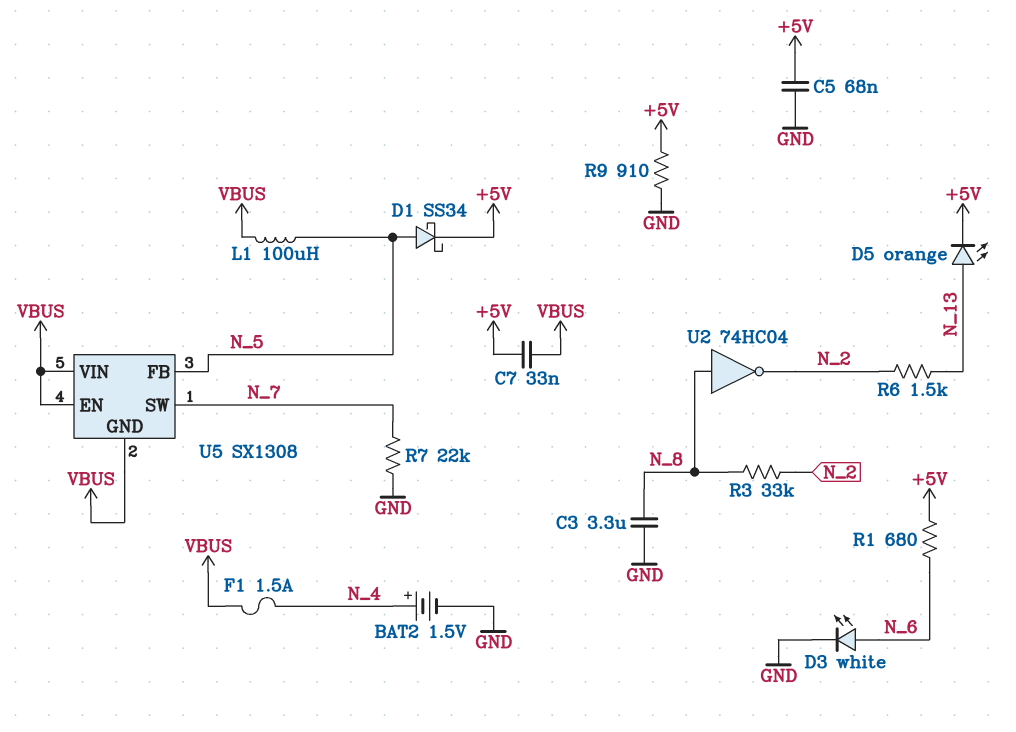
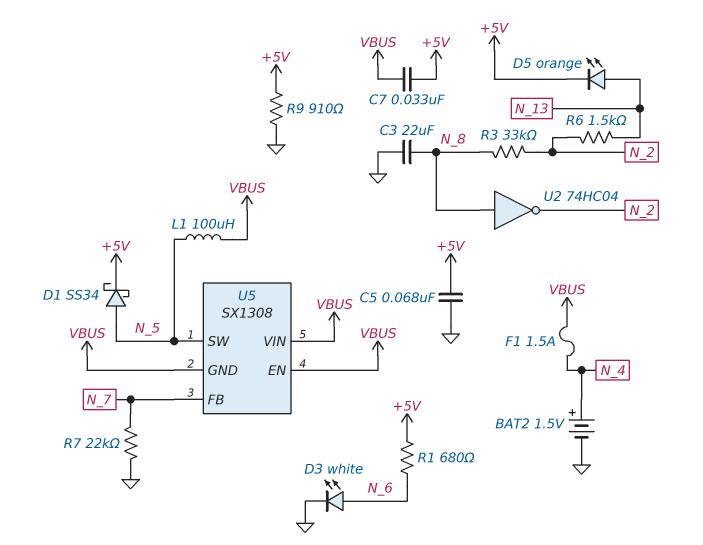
C3: 3.3uF (GND, N_8) -> 22uF (GND, N_8)
U5 pin FB: N_5 -> N_7
U5 pin SW: N_7 -> N_5

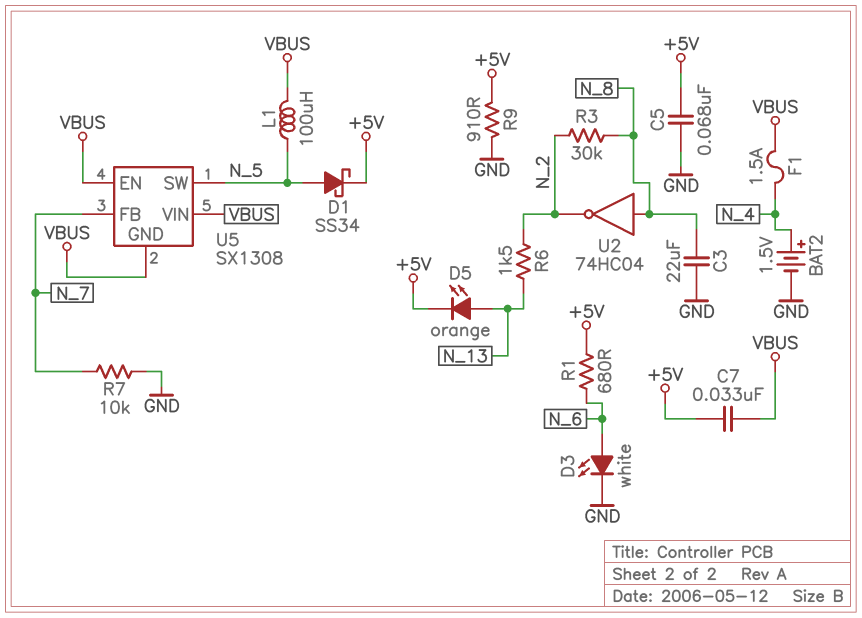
R3: 33k (N_2, N_8) -> 30k (N_2, N_8)
R7: 22k (GND, N_7) -> 10k (GND, N_7)

